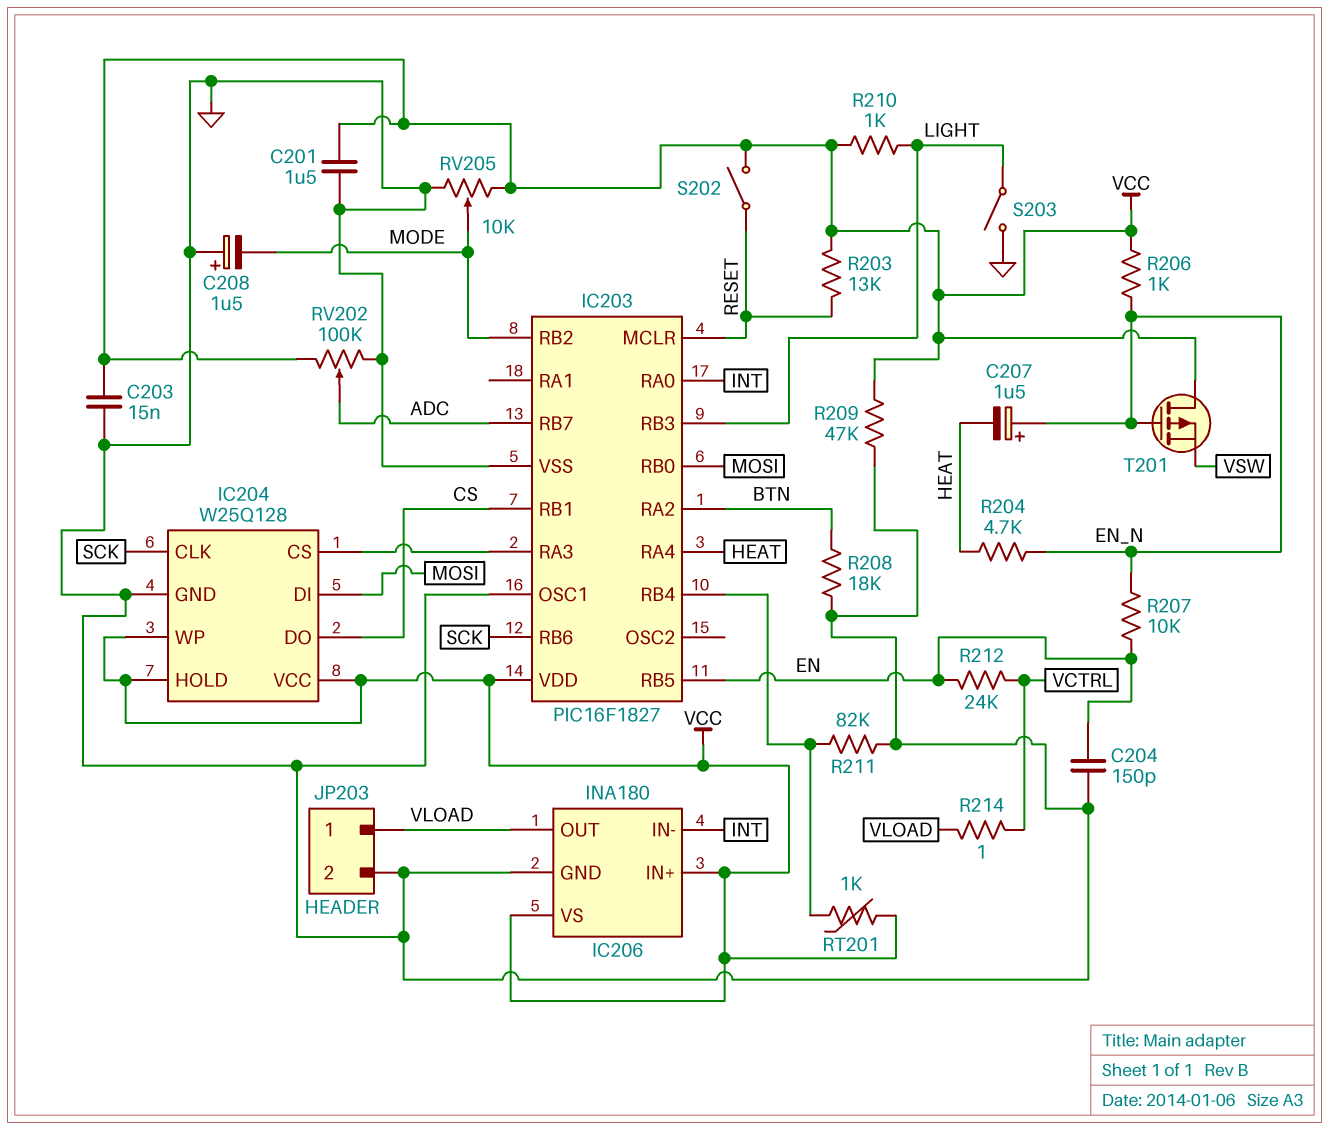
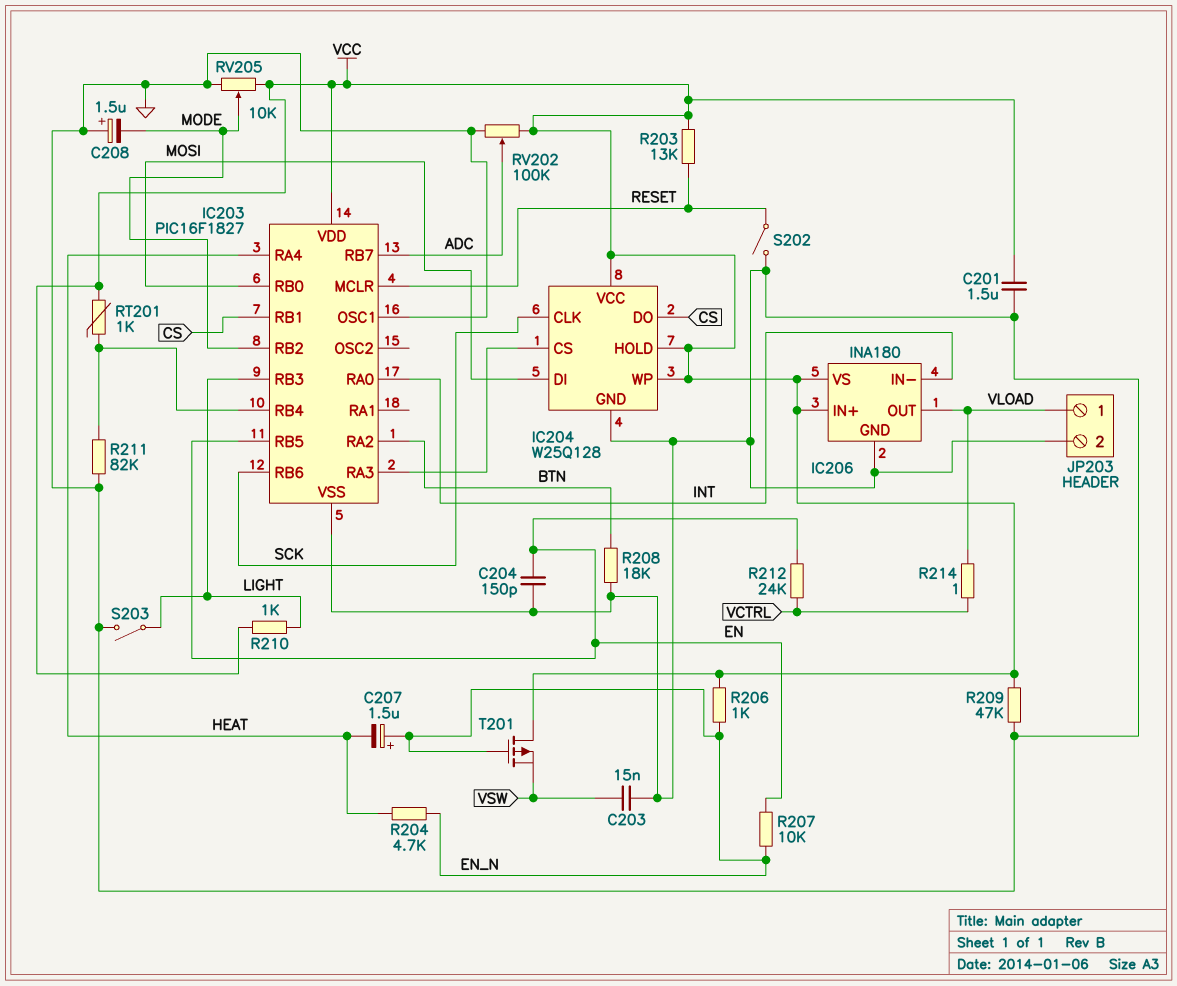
C203: 15nF (GND, VCC) -> 15nF (GND, VSW)
S202: switch (RESET, VCC) -> switch (GND, RESET)

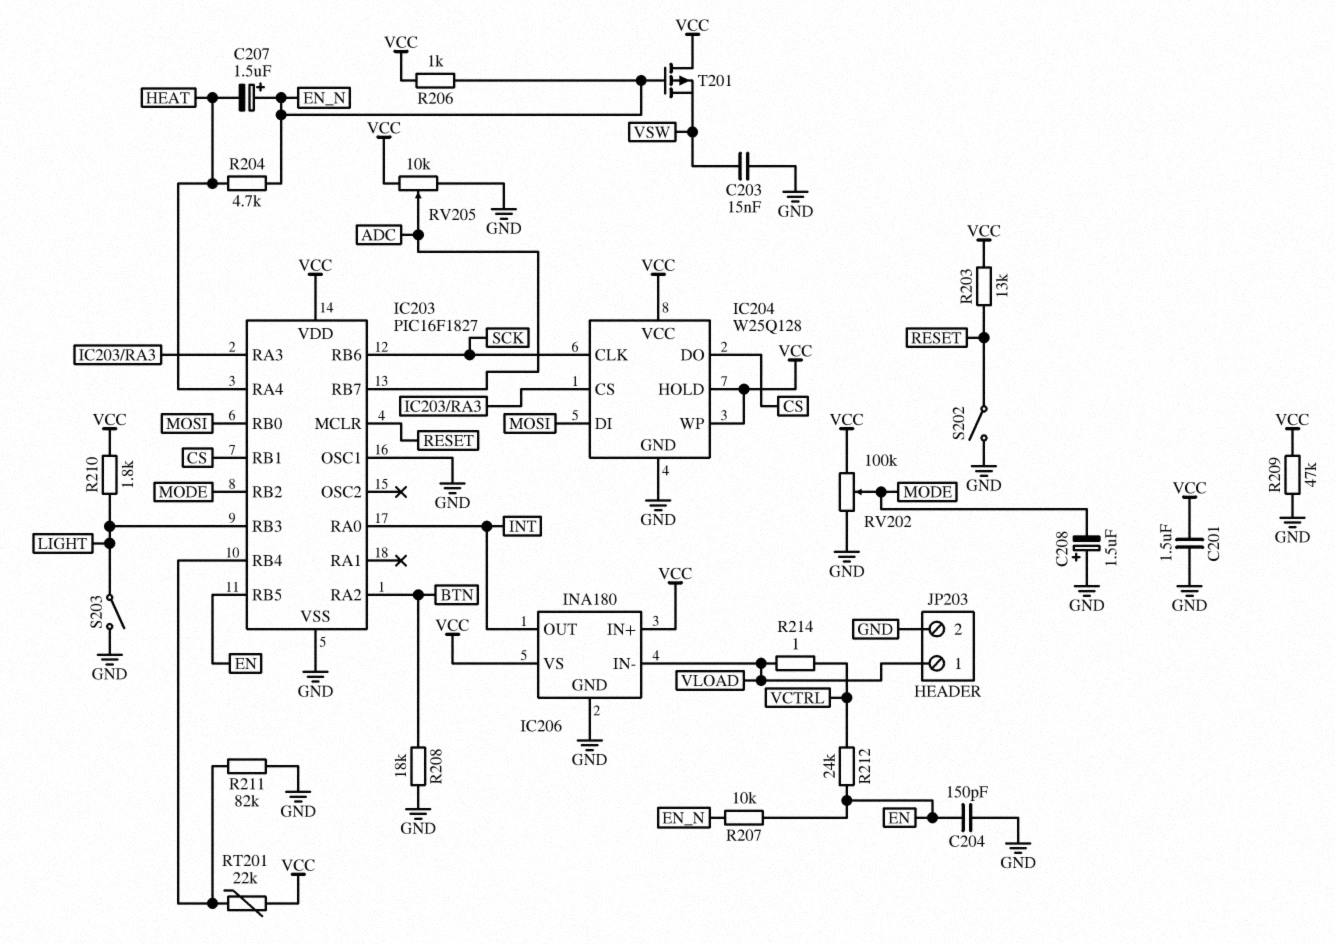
IC206 pin IN-: INT -> VLOAD
IC206 pin OUT: VLOAD -> INT
R210: 1k (LIGHT, VCC) -> 1.8k (LIGHT, VCC)
RT201: 1k (IC203/RB4, VCC) -> 22k (IC203/RB4, VCC)
RV202: 100k (GND, VCC, wiper ADC) -> 100k (GND, VCC, wiper MODE)
RV205: 10k (GND, VCC, wiper MODE) -> 10k (GND, VCC, wiper ADC)

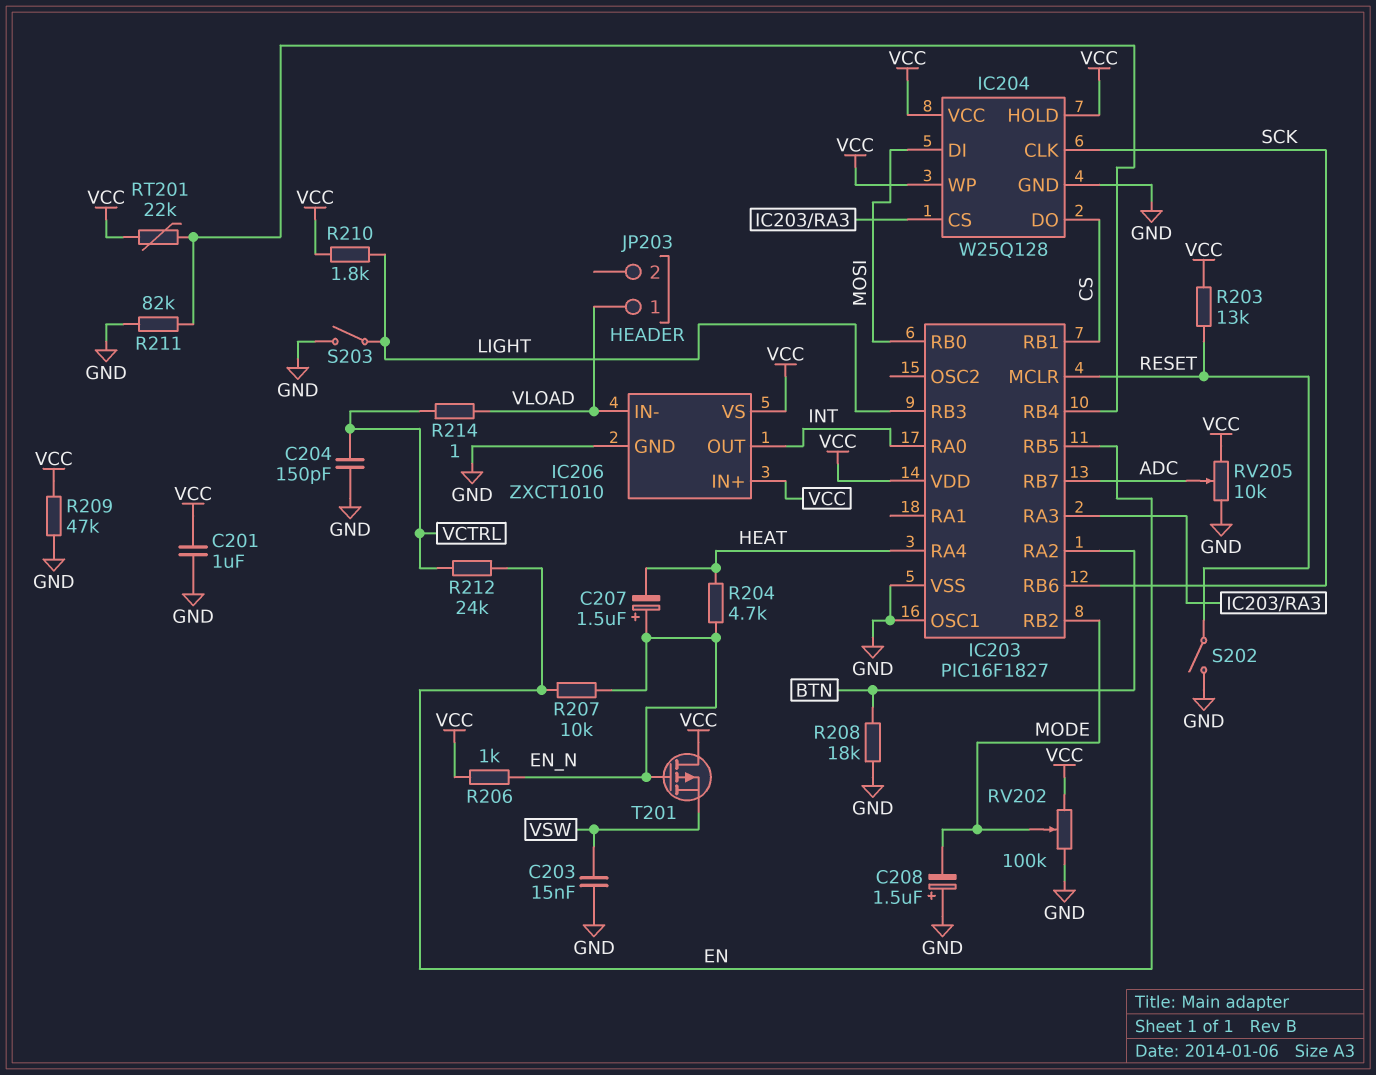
C201: 1.5uF (GND, VCC) -> 1uF (GND, VCC)
C204: 150pF (EN, GND) -> 150pF (GND, VCTRL)
IC206: INA180 -> ZXCT1010
JP203 pin 2: GND -> none

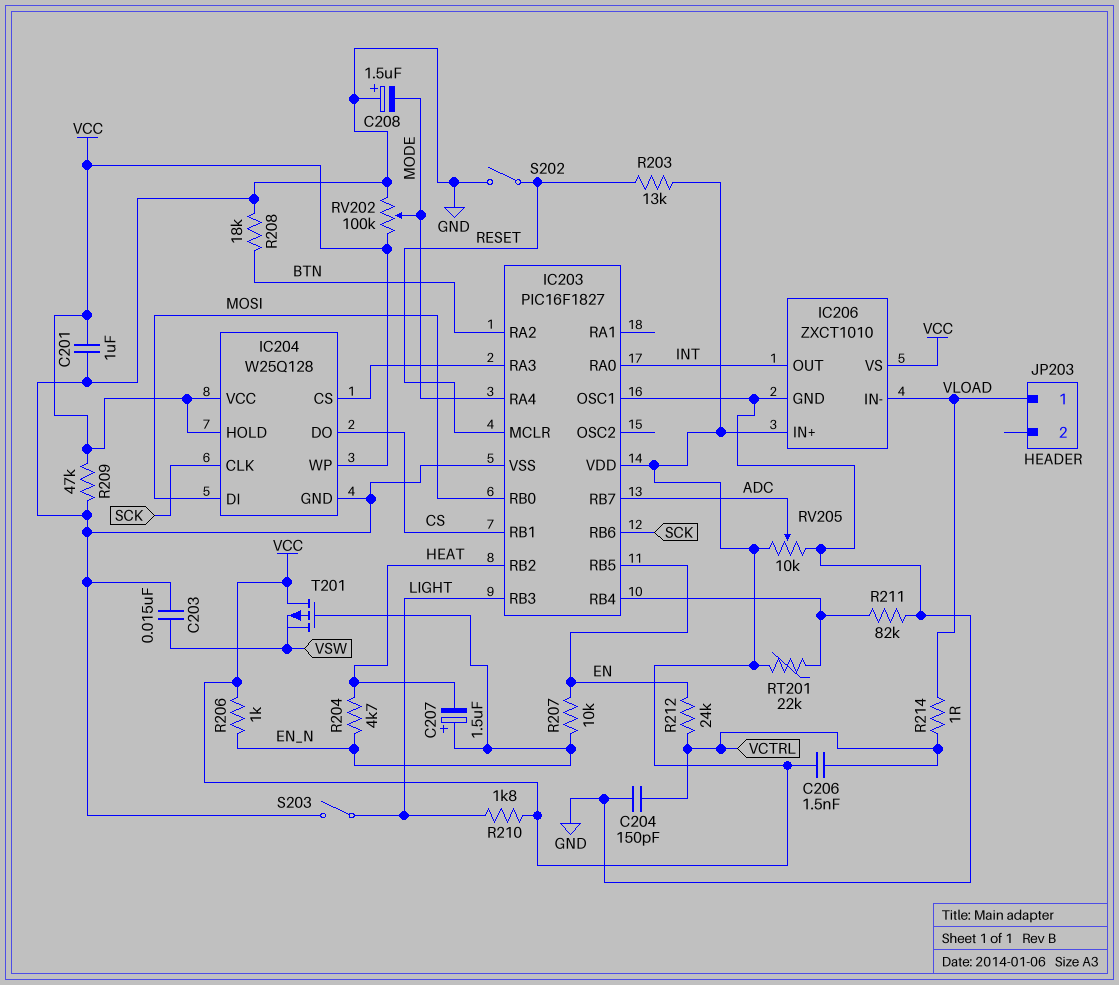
C206: none -> 1.5nF (VCC, VCTRL)
IC203 pin RA4: HEAT -> MODE
IC203 pin RB2: MODE -> HEAT

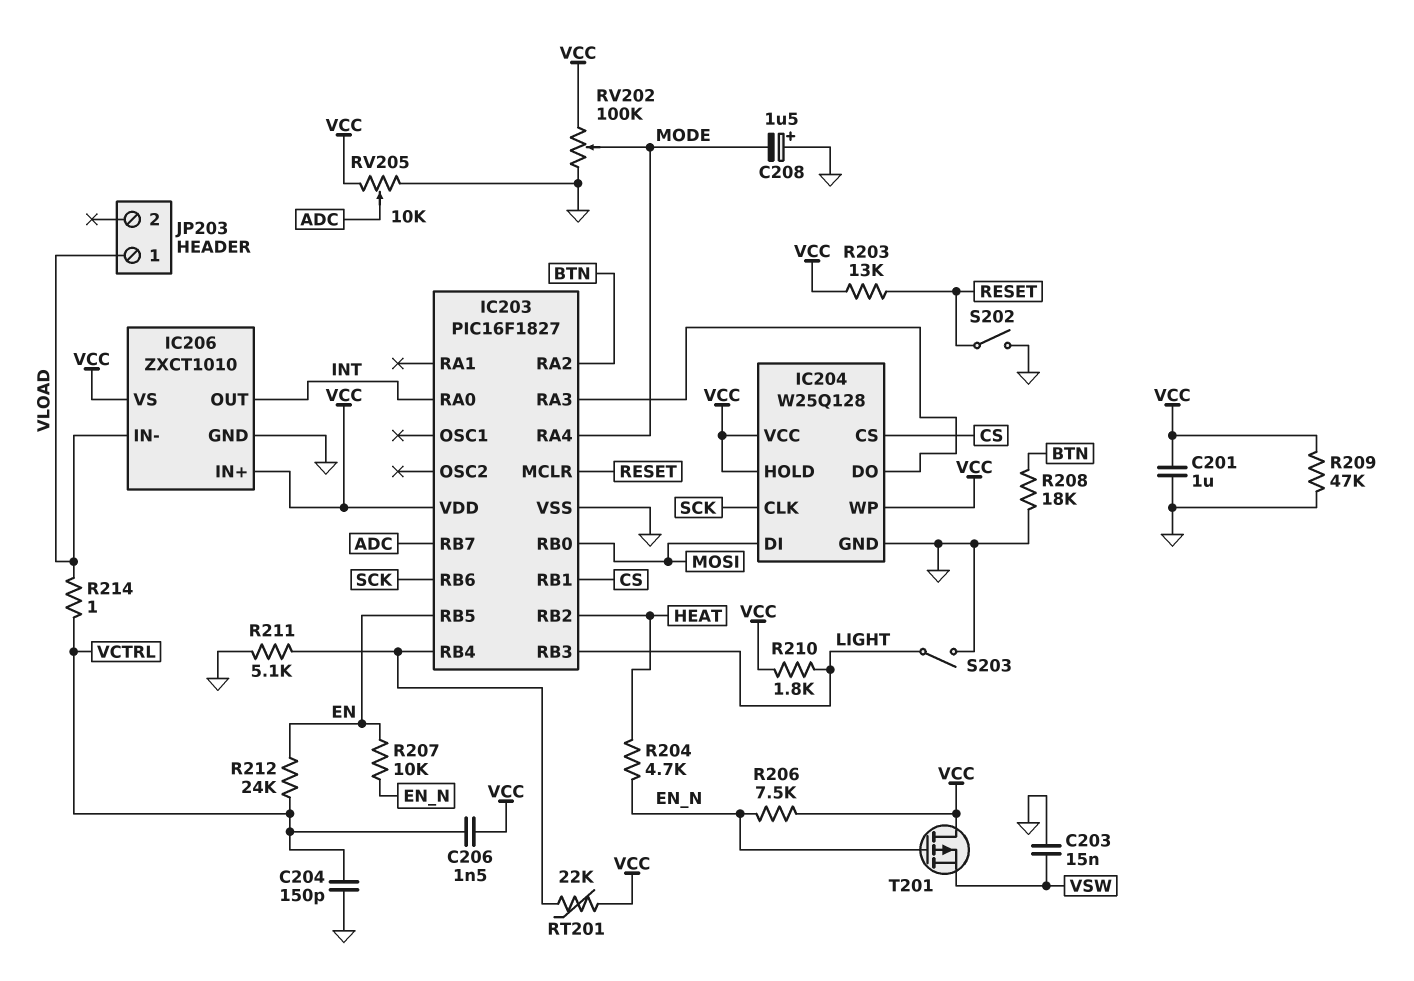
C207: 1.5uF (plus EN_N, minus HEAT) -> none
IC203 pin OSC1: GND -> none
IC204 pin CS: IC203/RA3 -> CS
IC204 pin DO: CS -> IC203/RA3
R206: 1k (EN_N, VCC) -> 7.5k (EN_N, VCC)
R211: 82k (GND, IC203/RB4) -> 5.1k (GND, IC203/RB4)

